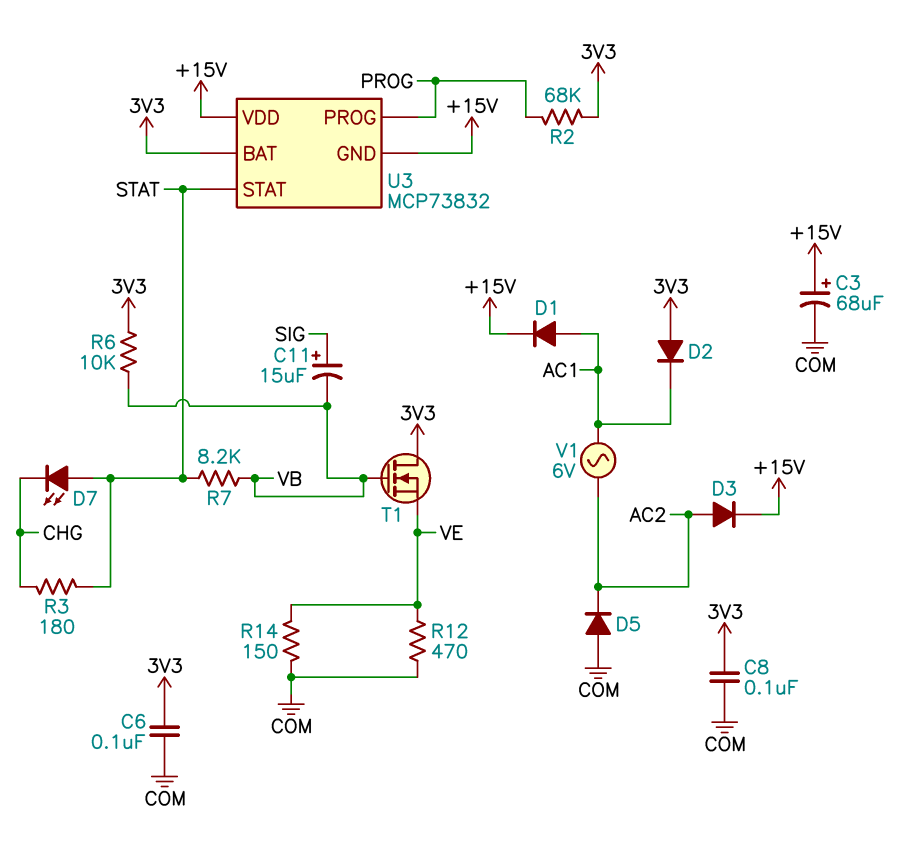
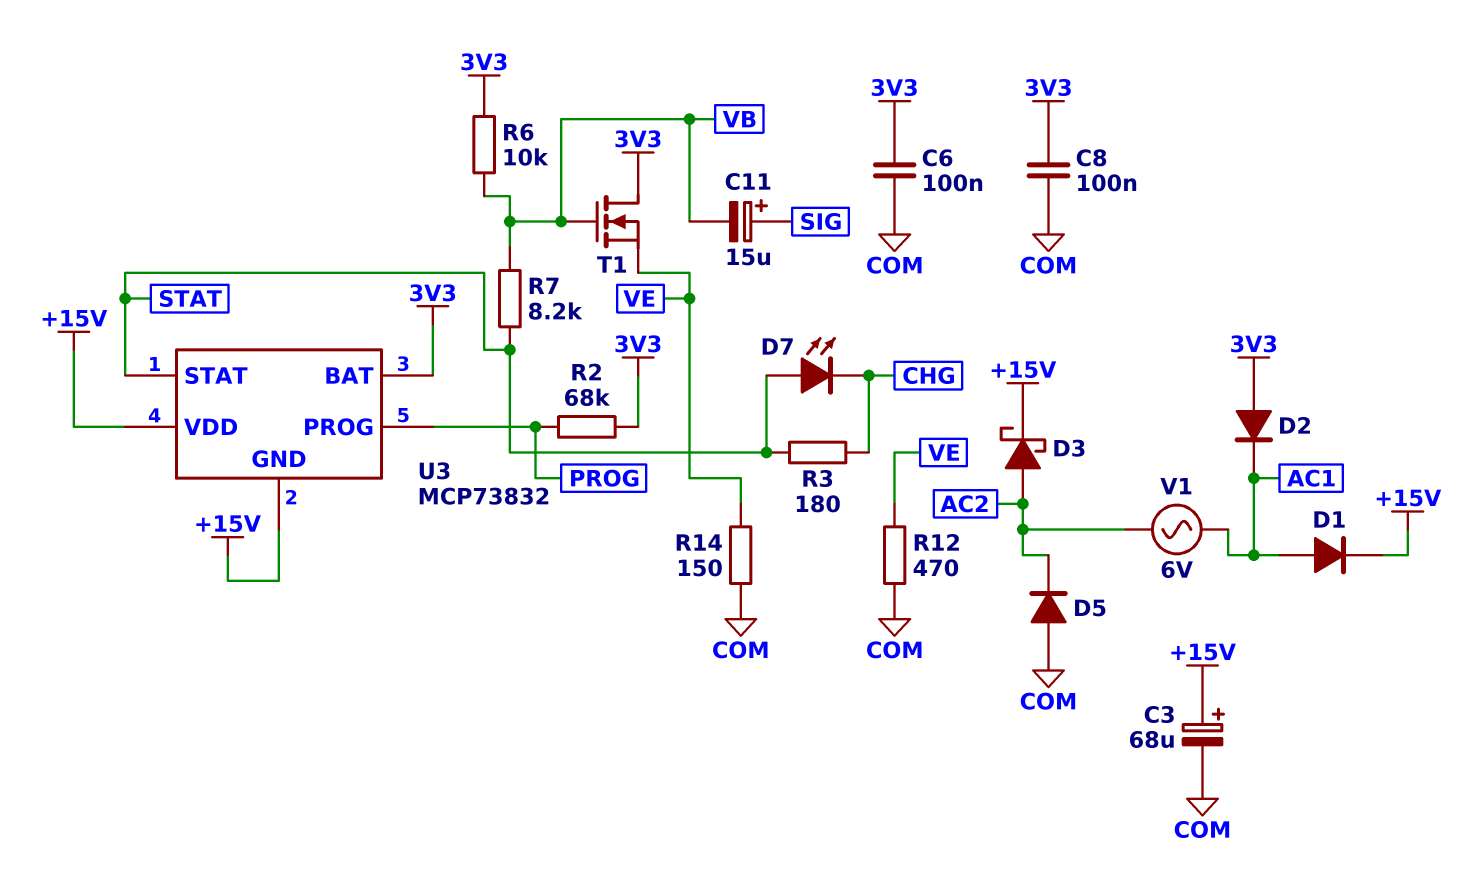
D3: diode (A AC2, K +15V) -> schottky (A AC2, K +15V)

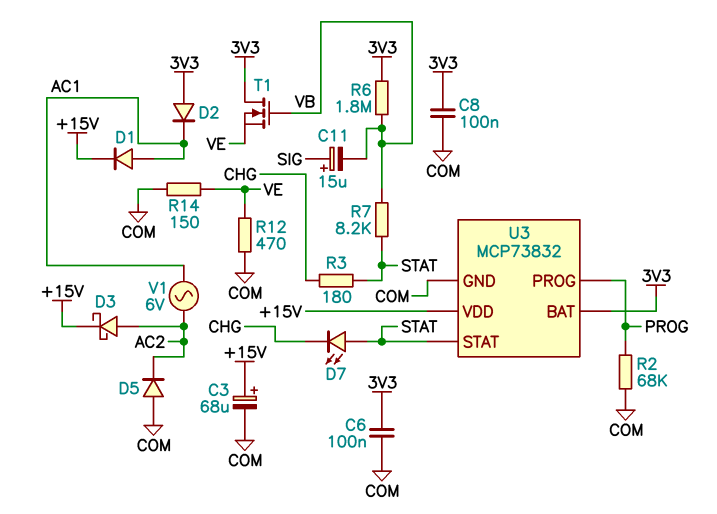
R2: 68k (3V3, PROG) -> 68k (COM, PROG)
R6: 10k (3V3, VB) -> 1.8M (3V3, VB)
U3 pin GND: +15V -> COM

